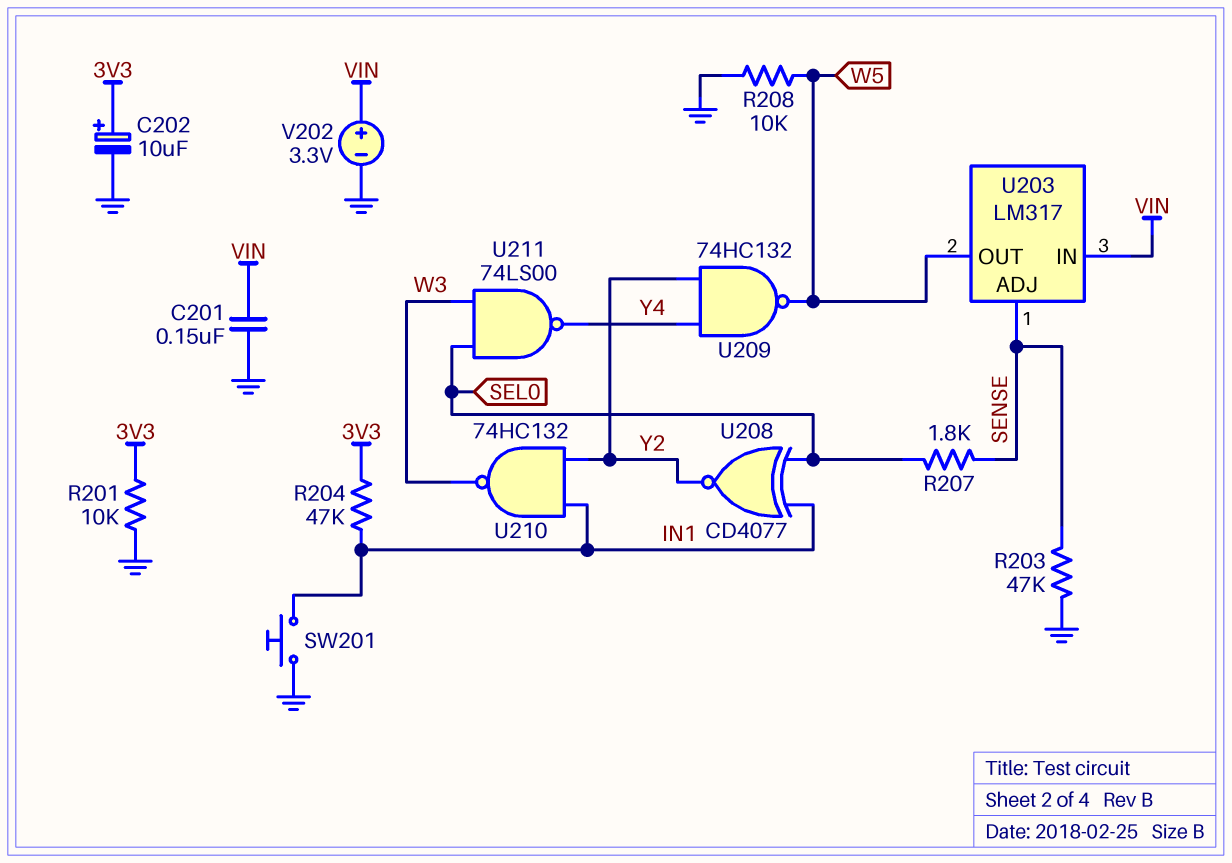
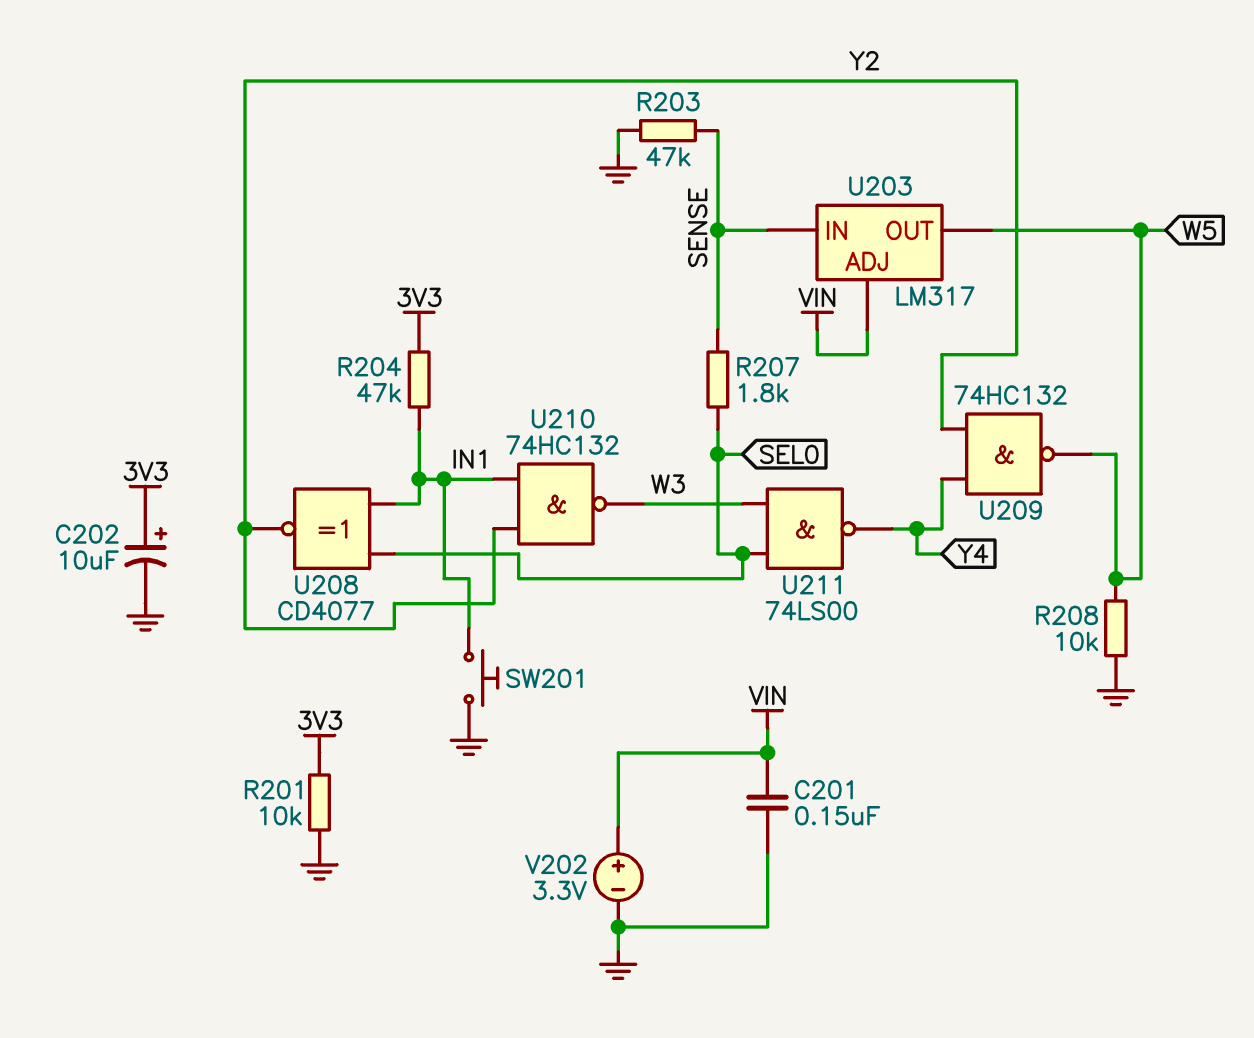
U203 pin ADJ: SENSE -> VIN
U203 pin IN: VIN -> SENSE

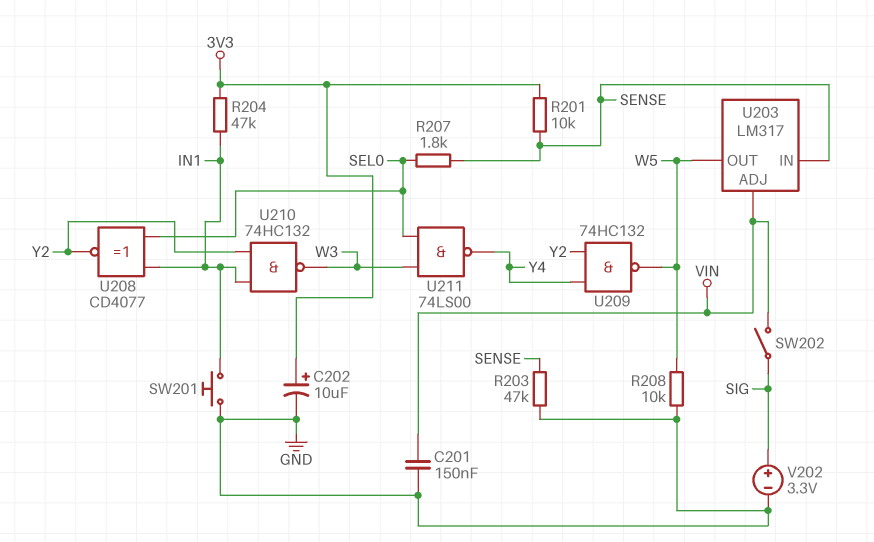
R201: 10k (3V3, GND) -> 10k (3V3, SENSE)
SW202: none -> switch (SIG, VIN)
V202: 3.3V (plus VIN, minus GND) -> 3.3V (plus SIG, minus GND)

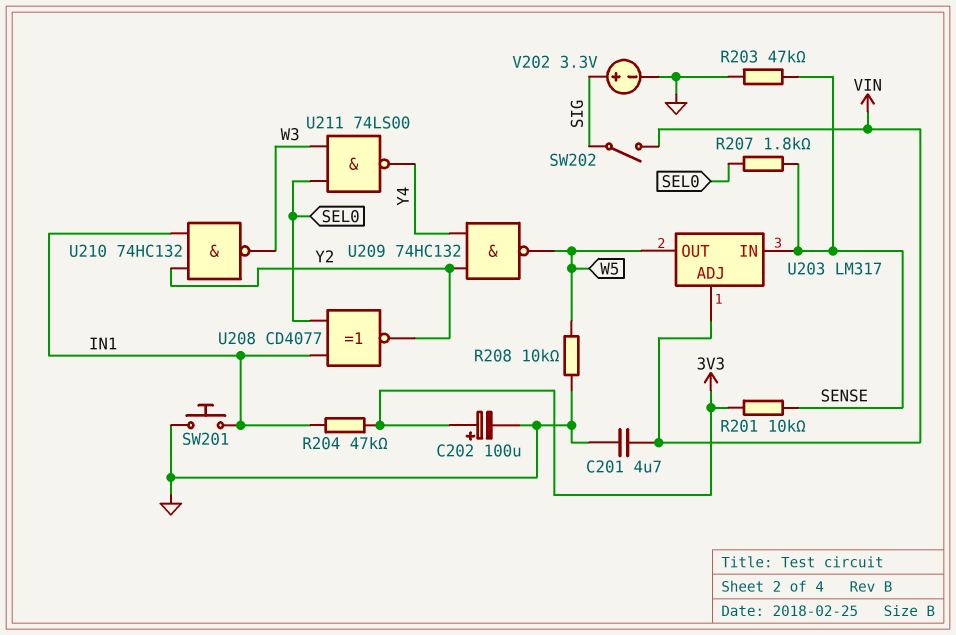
C201: 150nF (GND, VIN) -> 4.7uF (GND, VIN)
C202: 10uF (plus 3V3, minus GND) -> 100uF (plus 3V3, minus GND)

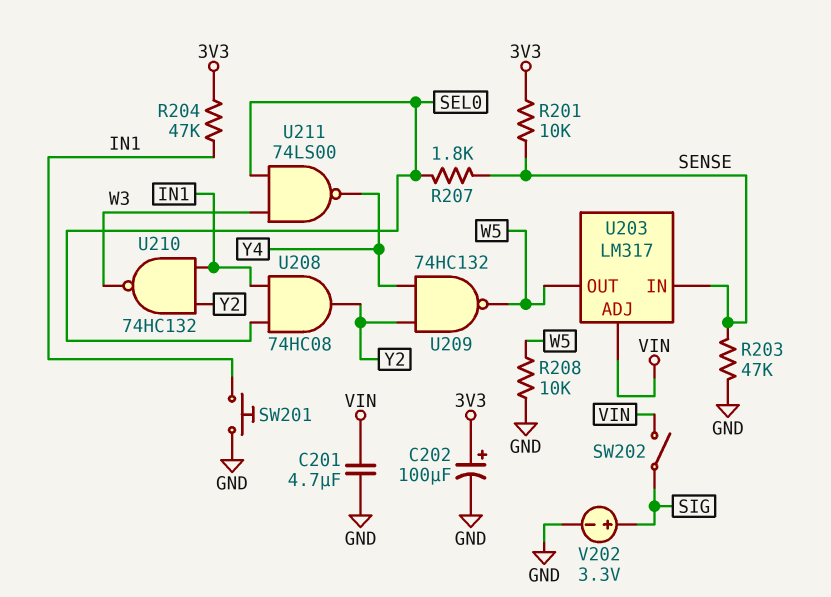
U208: XNOR CD4077 (in IN1, in SEL0, out Y2) -> AND 74HC08 (in IN1, in SEL0, out Y2)

